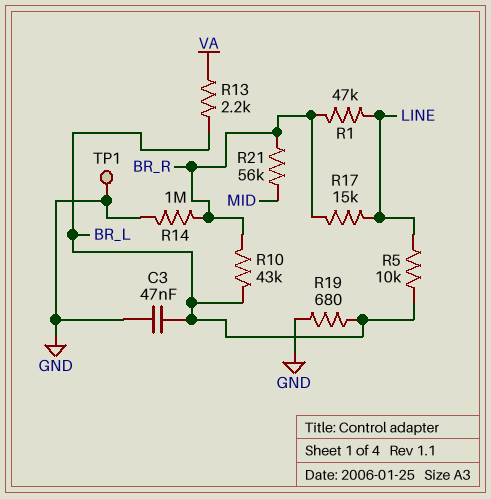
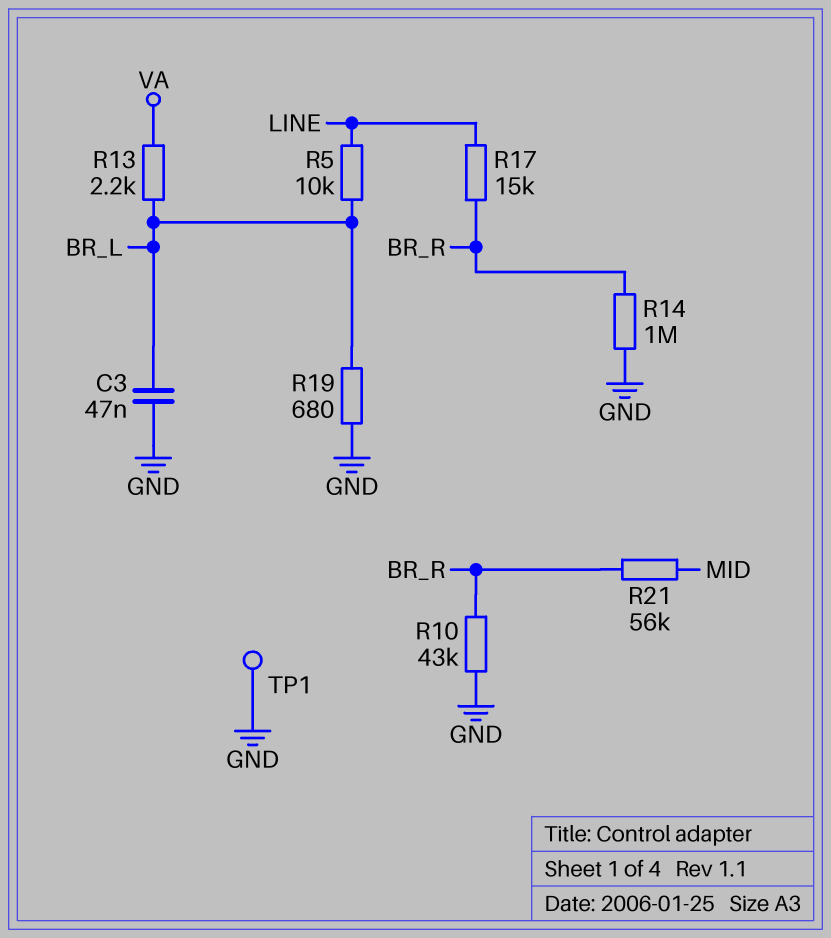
R1: 47k (BR_R, LINE) -> none
R10: 43k (BR_L, BR_R) -> 43k (BR_R, GND)

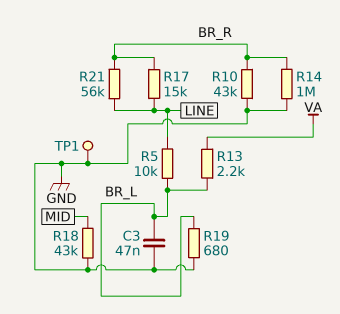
R18: none -> 43k (GND, MID)
R21: 56k (BR_R, MID) -> 56k (BR_R, LINE)

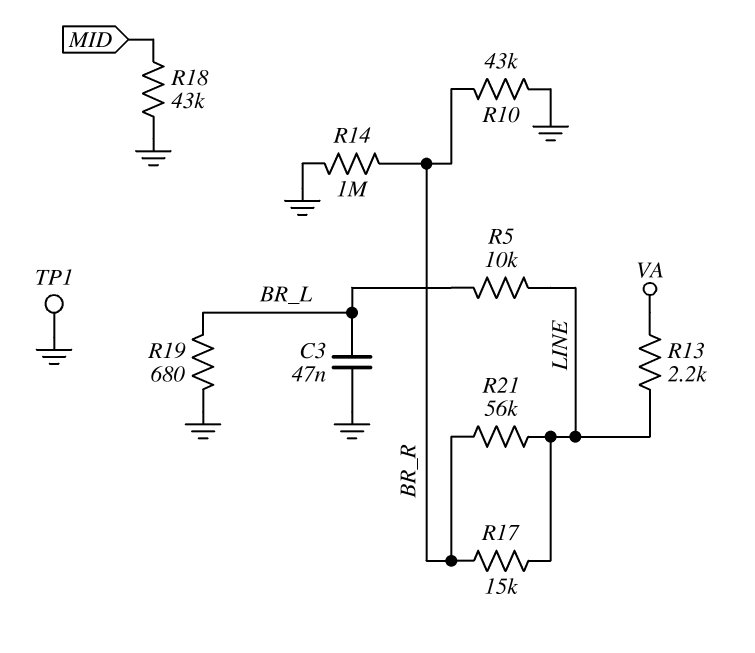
R13: 2.2k (BR_L, VA) -> 2.2k (LINE, VA)

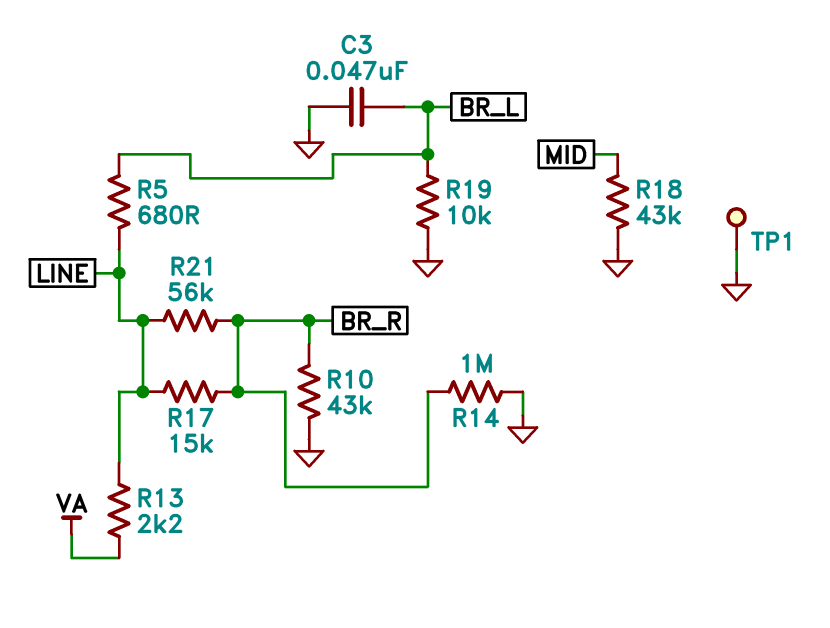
R5: 10k (BR_L, LINE) -> 680 (BR_L, LINE)
R19: 680 (BR_L, GND) -> 10k (BR_L, GND)

